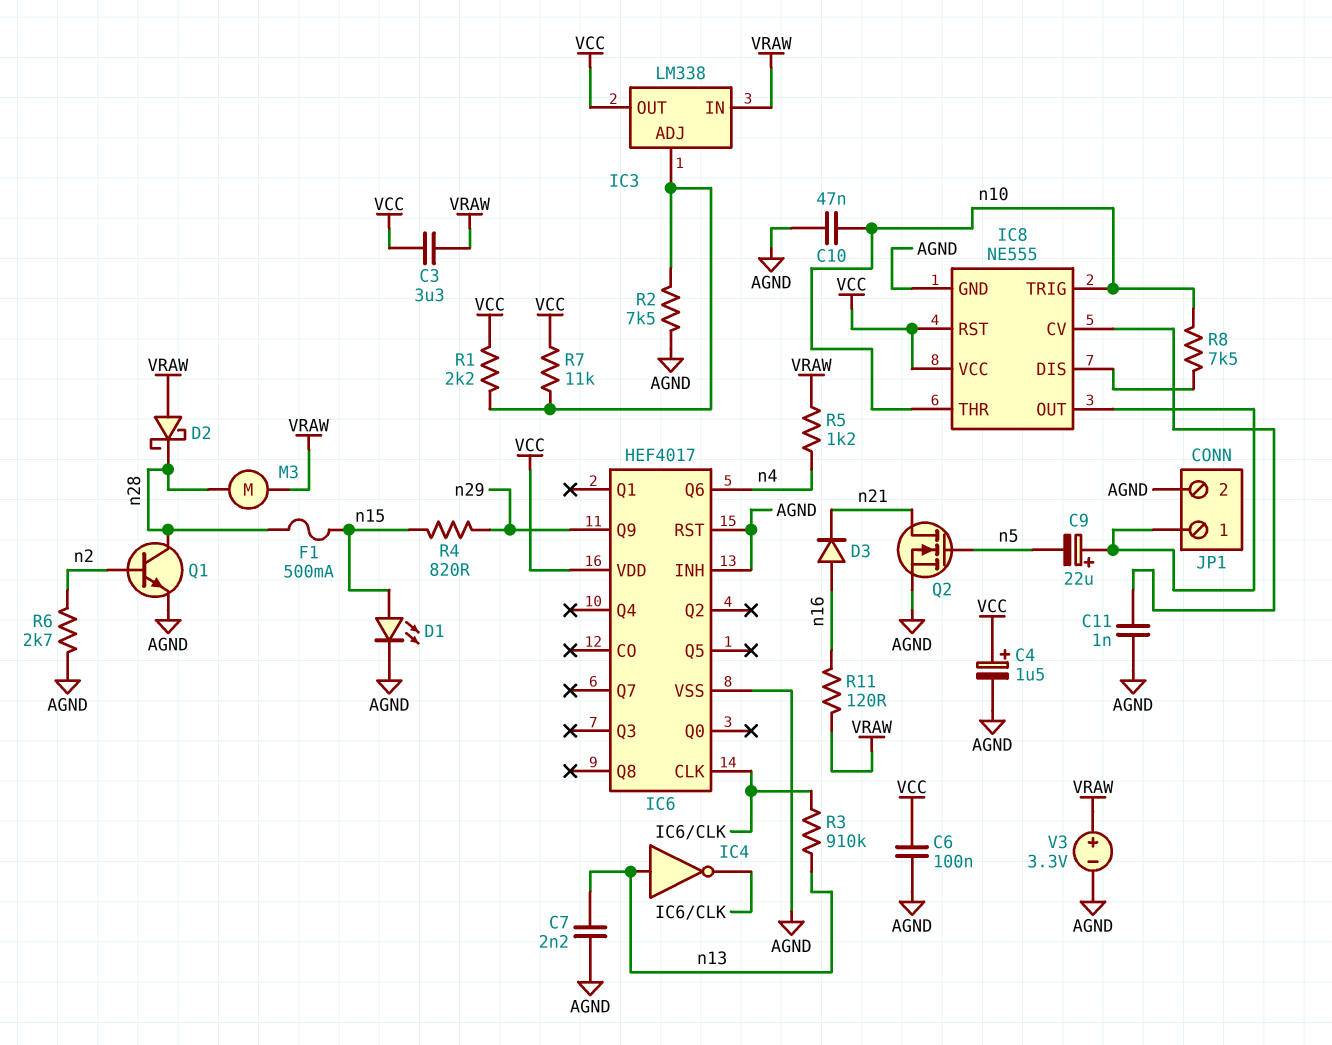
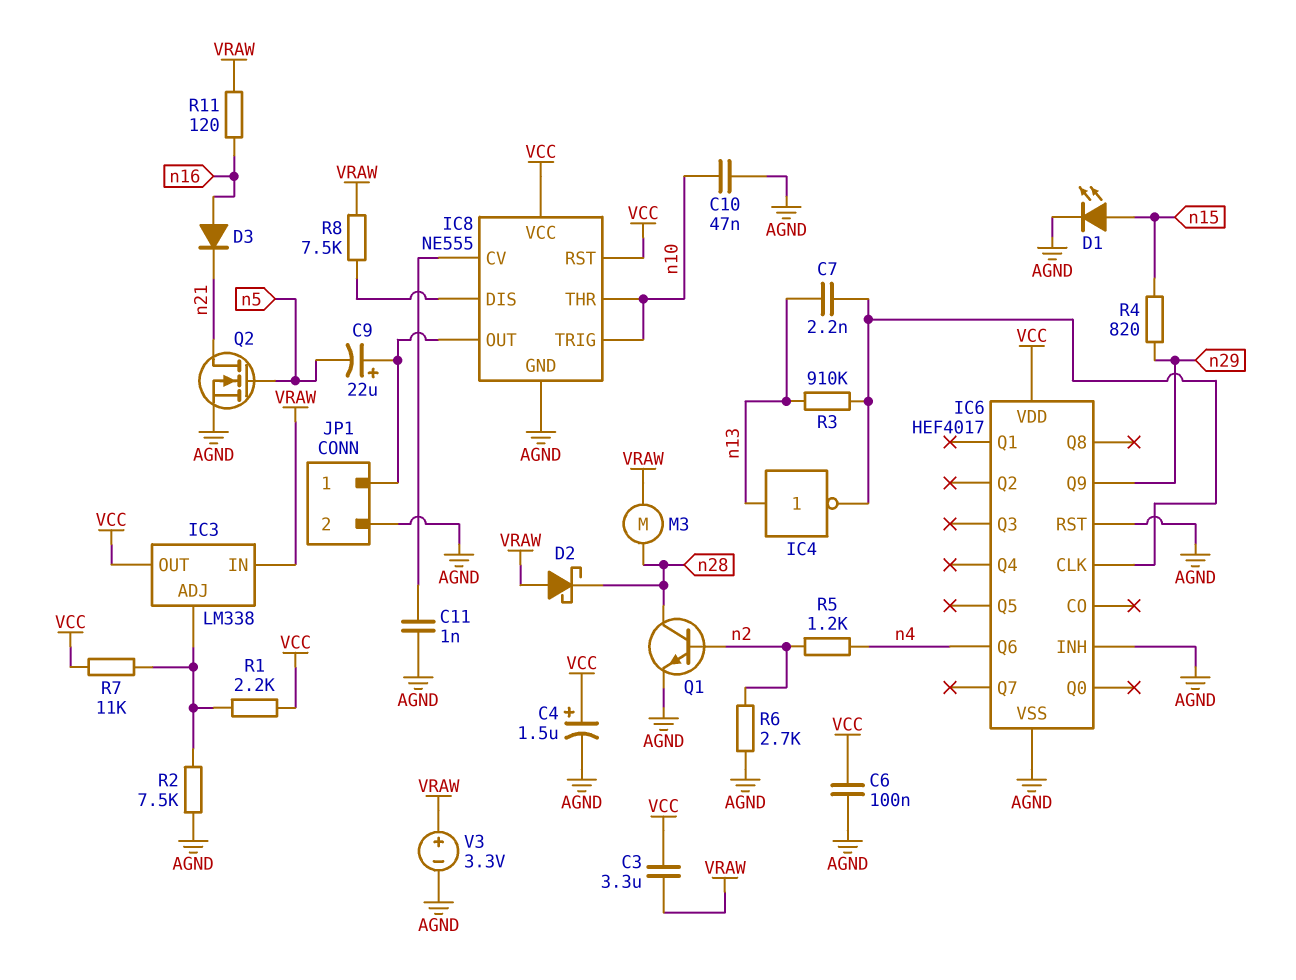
C7: 2.2nF (AGND, n13) -> 2.2nF (IC6/CLK, n13)
F1: 500mA (n15, n28) -> none
R5: 1.2k (VRAW, n4) -> 1.2k (n2, n4)
R8: 7.5k (IC8/DIS, n10) -> 7.5k (IC8/DIS, VRAW)

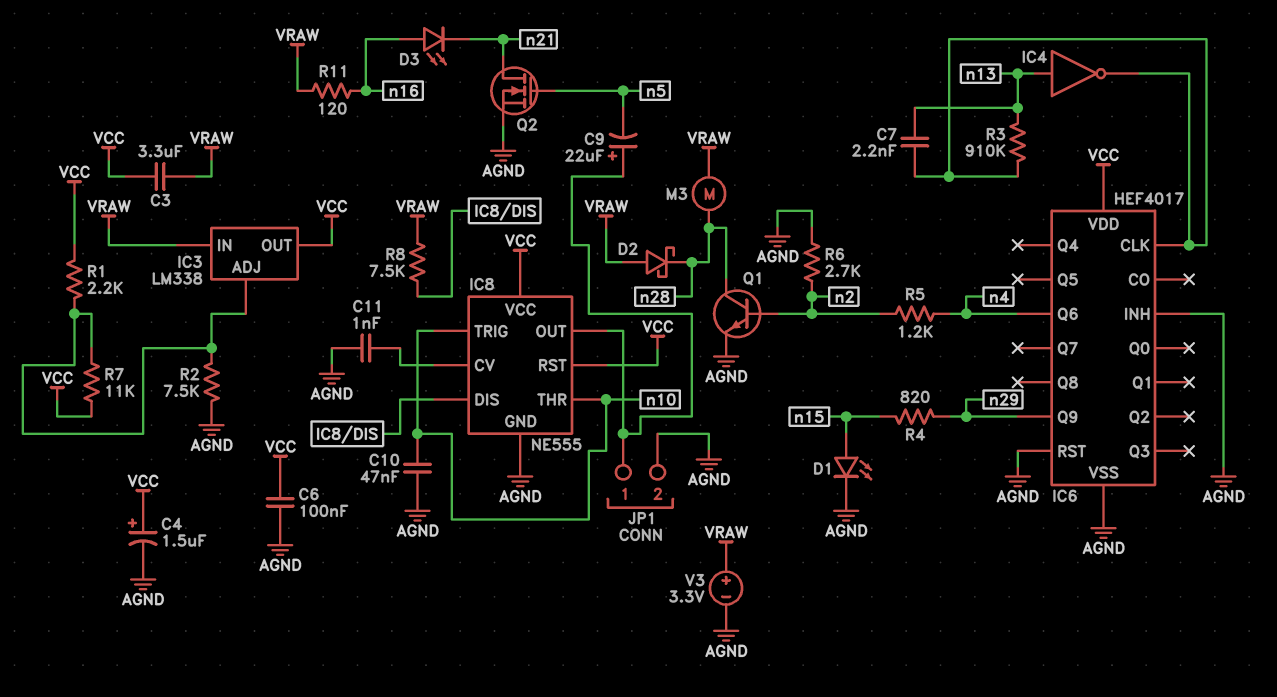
D3: diode (A n16, K n21) -> LED (A n16, K n21)

